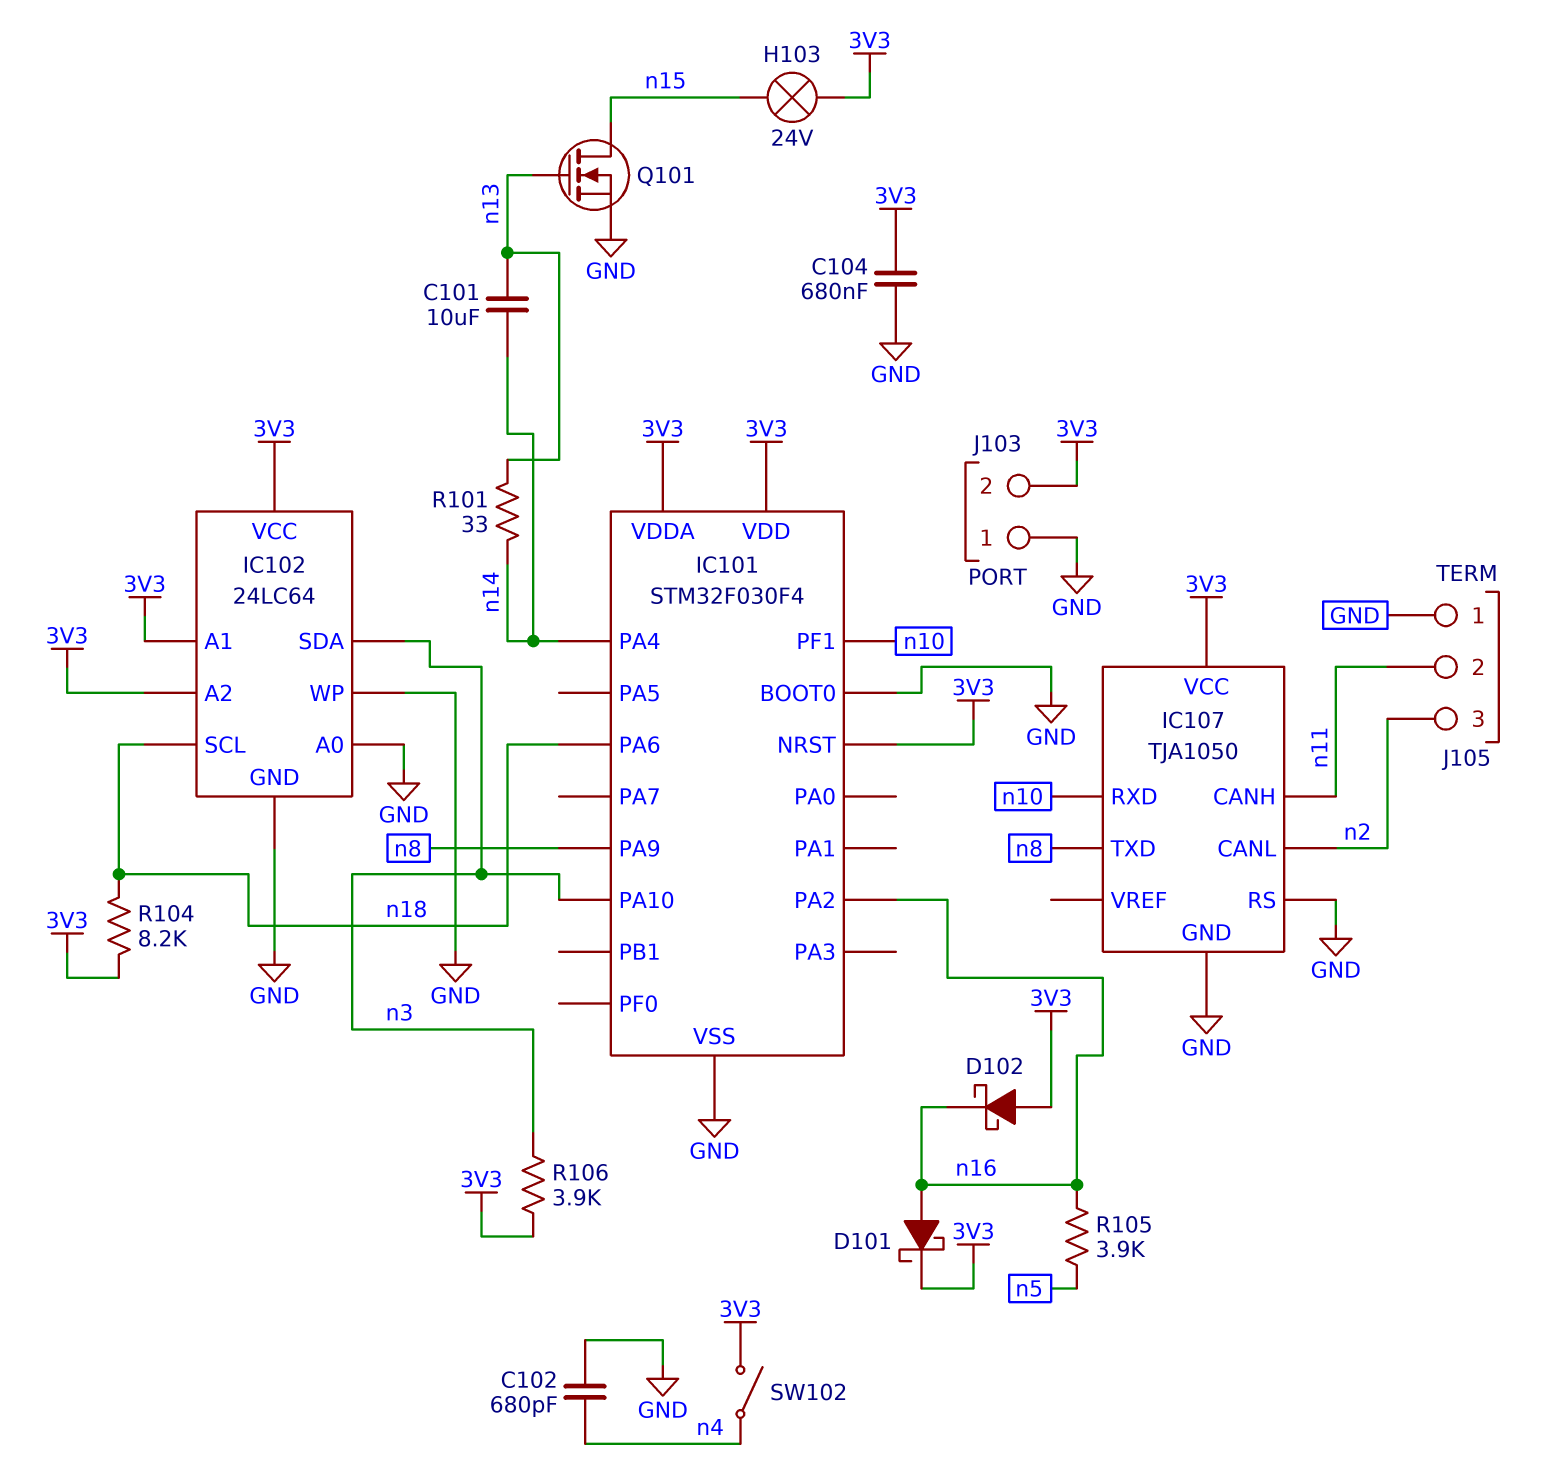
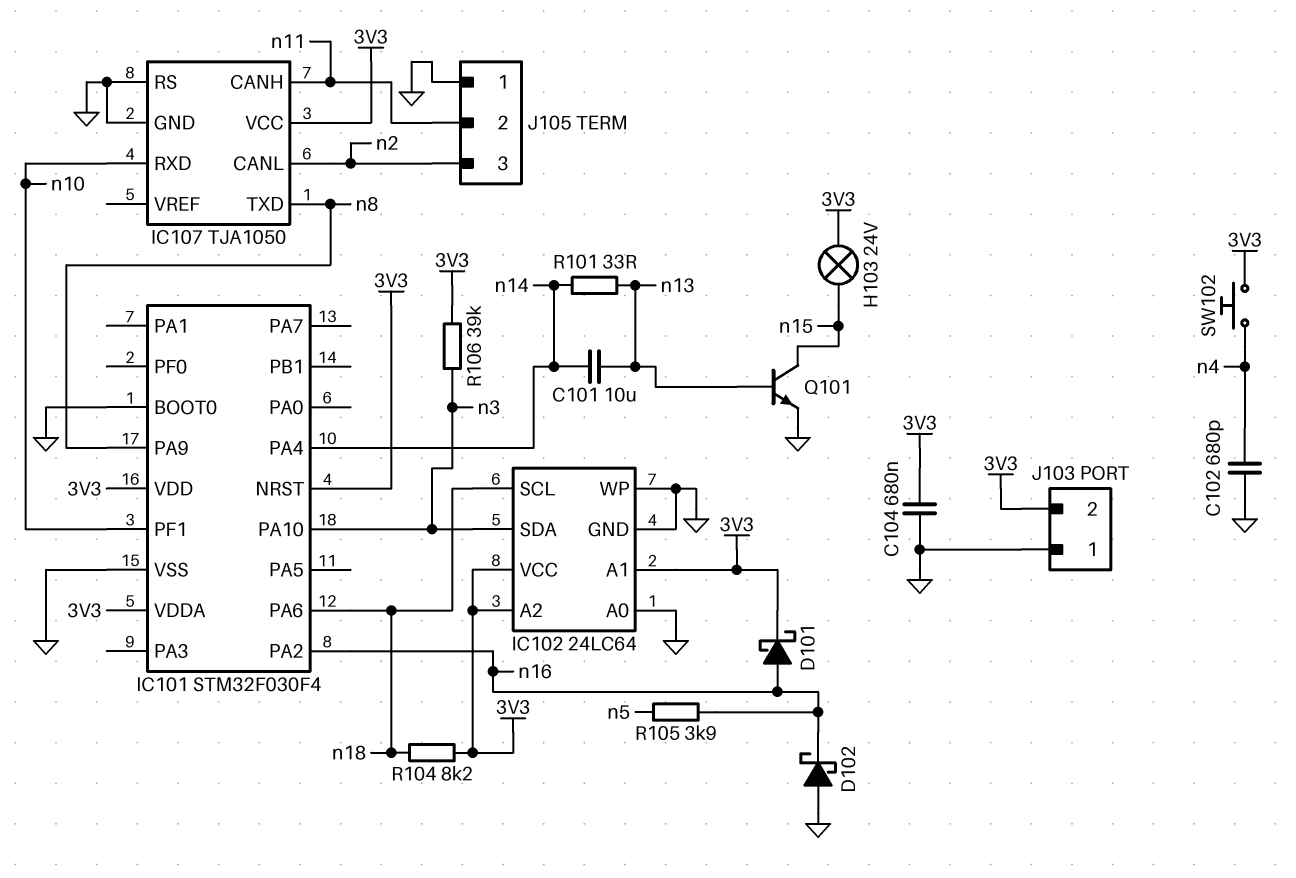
D102: schottky (A 3V3, K n16) -> schottky (A GND, K n16)
Q101: NMOS (G n13, D n15, S GND) -> NPN (B n13, C n15, E GND)
R106: 3.9k (3V3, n3) -> 39k (3V3, n3)
SW102: switch (3V3, n4) -> button (3V3, n4)

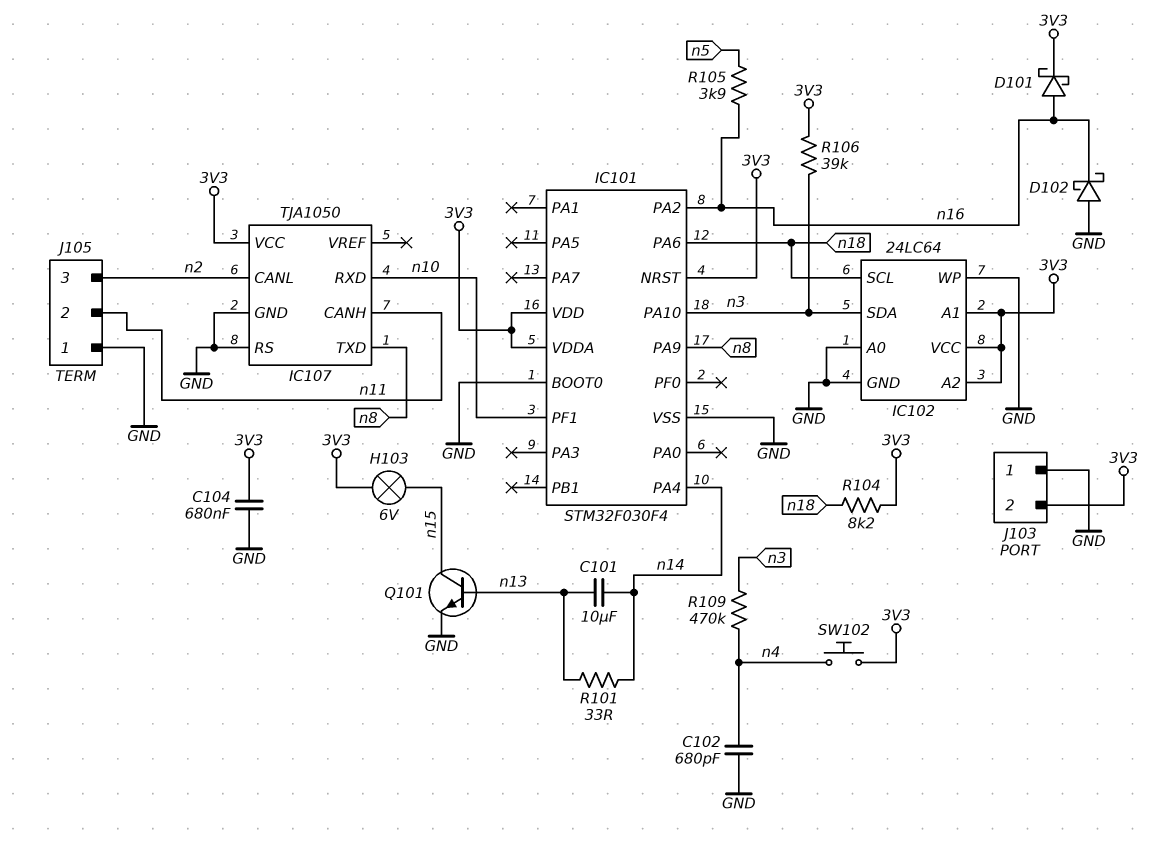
H103: lamp 24V (3V3, n15) -> lamp 6V (3V3, n15)
R109: none -> 470k (n3, n4)

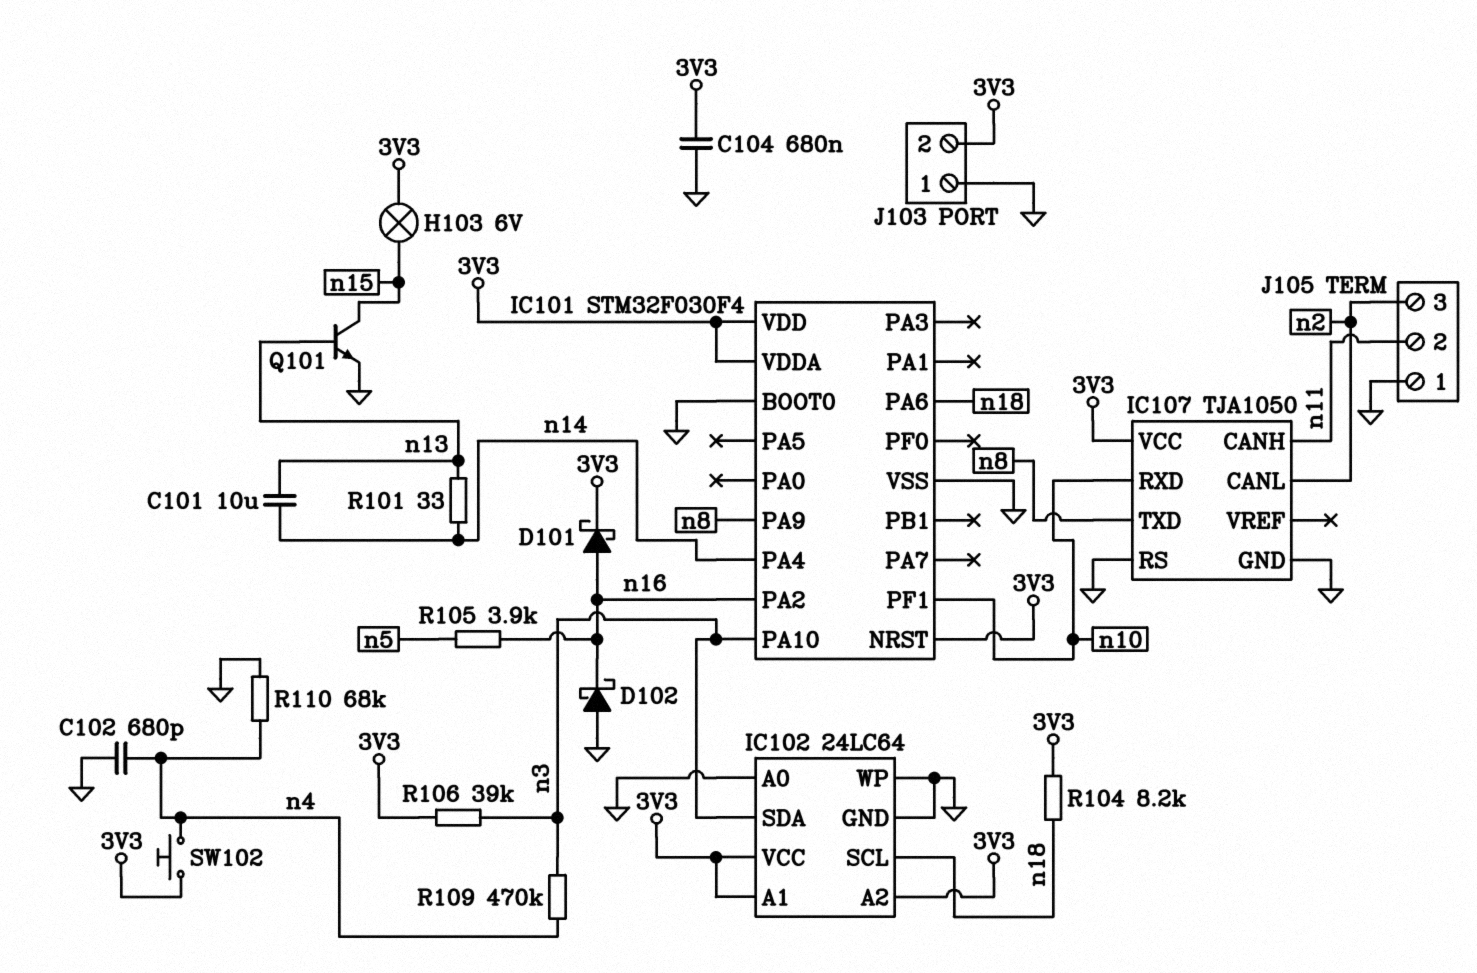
R110: none -> 68k (GND, n4)

